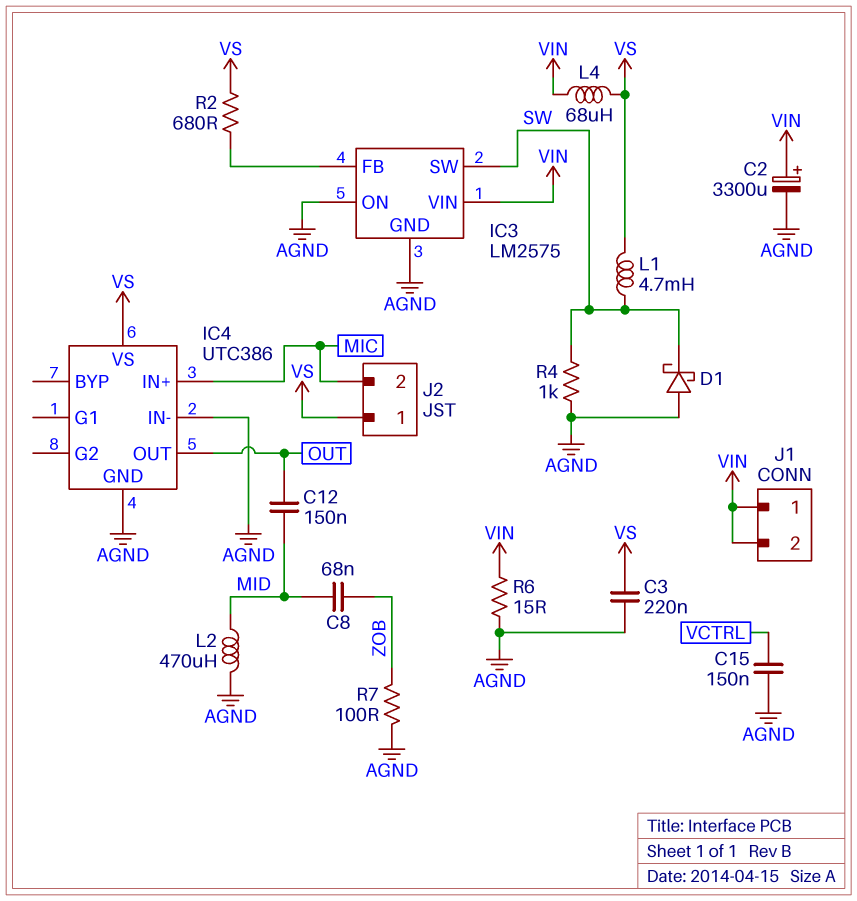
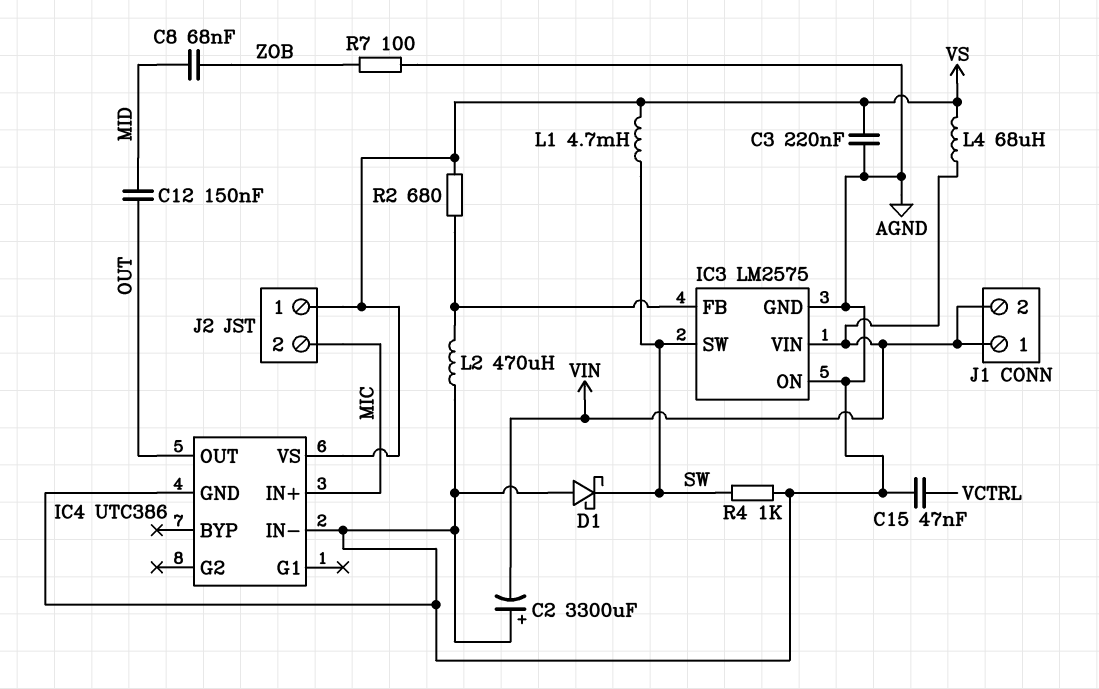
C2: 3300uF (plus VIN, minus AGND) -> 3300uF (plus AGND, minus VIN)
C15: 150nF (AGND, VCTRL) -> 47nF (AGND, VCTRL)
L2: 470uH (AGND, MID) -> 470uH (AGND, IC3/FB)
R6: 15 (AGND, VIN) -> none

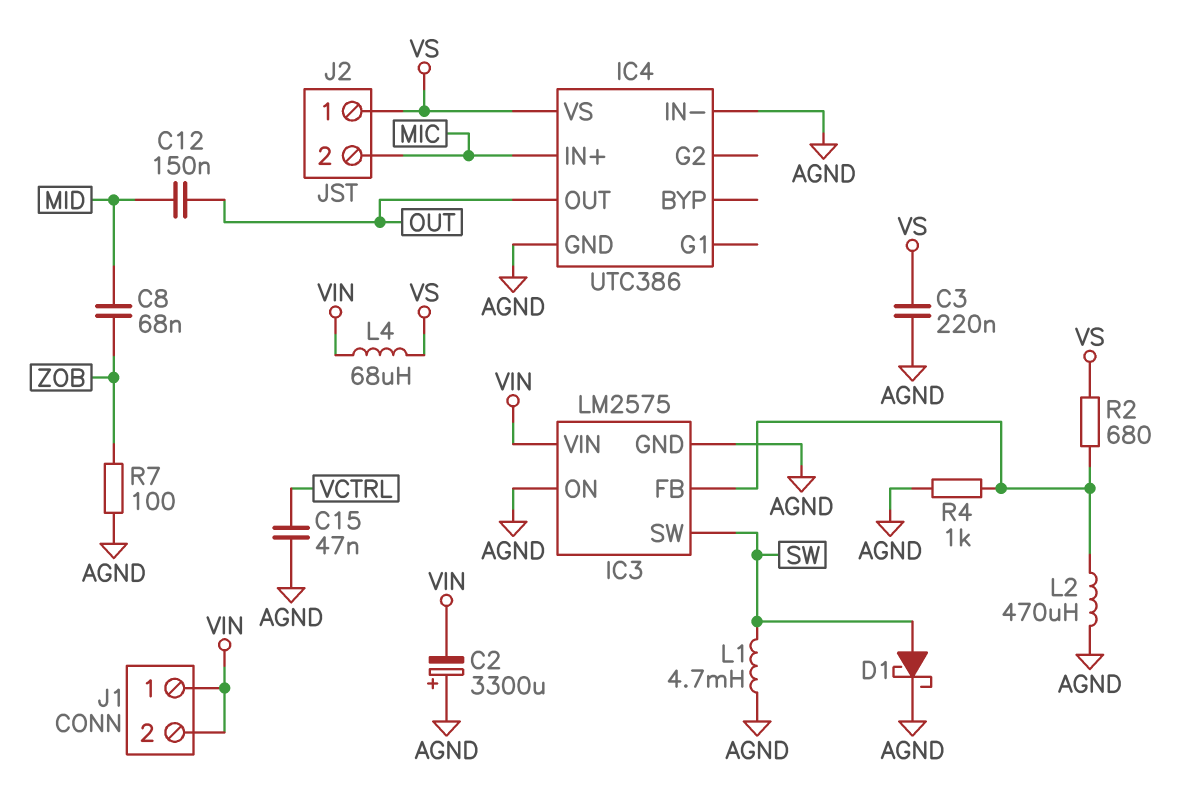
D1: schottky (A AGND, K SW) -> schottky (A SW, K AGND)
L1: 4.7mH (SW, VS) -> 4.7mH (AGND, SW)
R4: 1k (AGND, SW) -> 1k (AGND, IC3/FB)

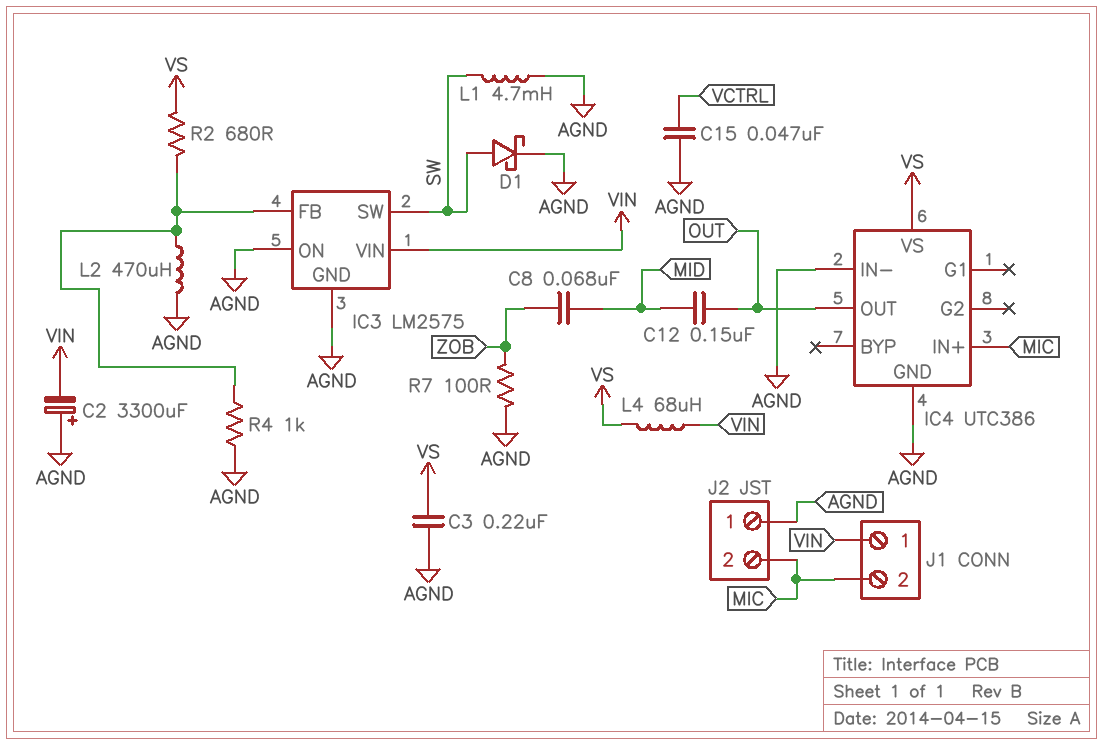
J1 pin 2: VIN -> MIC
J2 pin 1: VS -> AGND

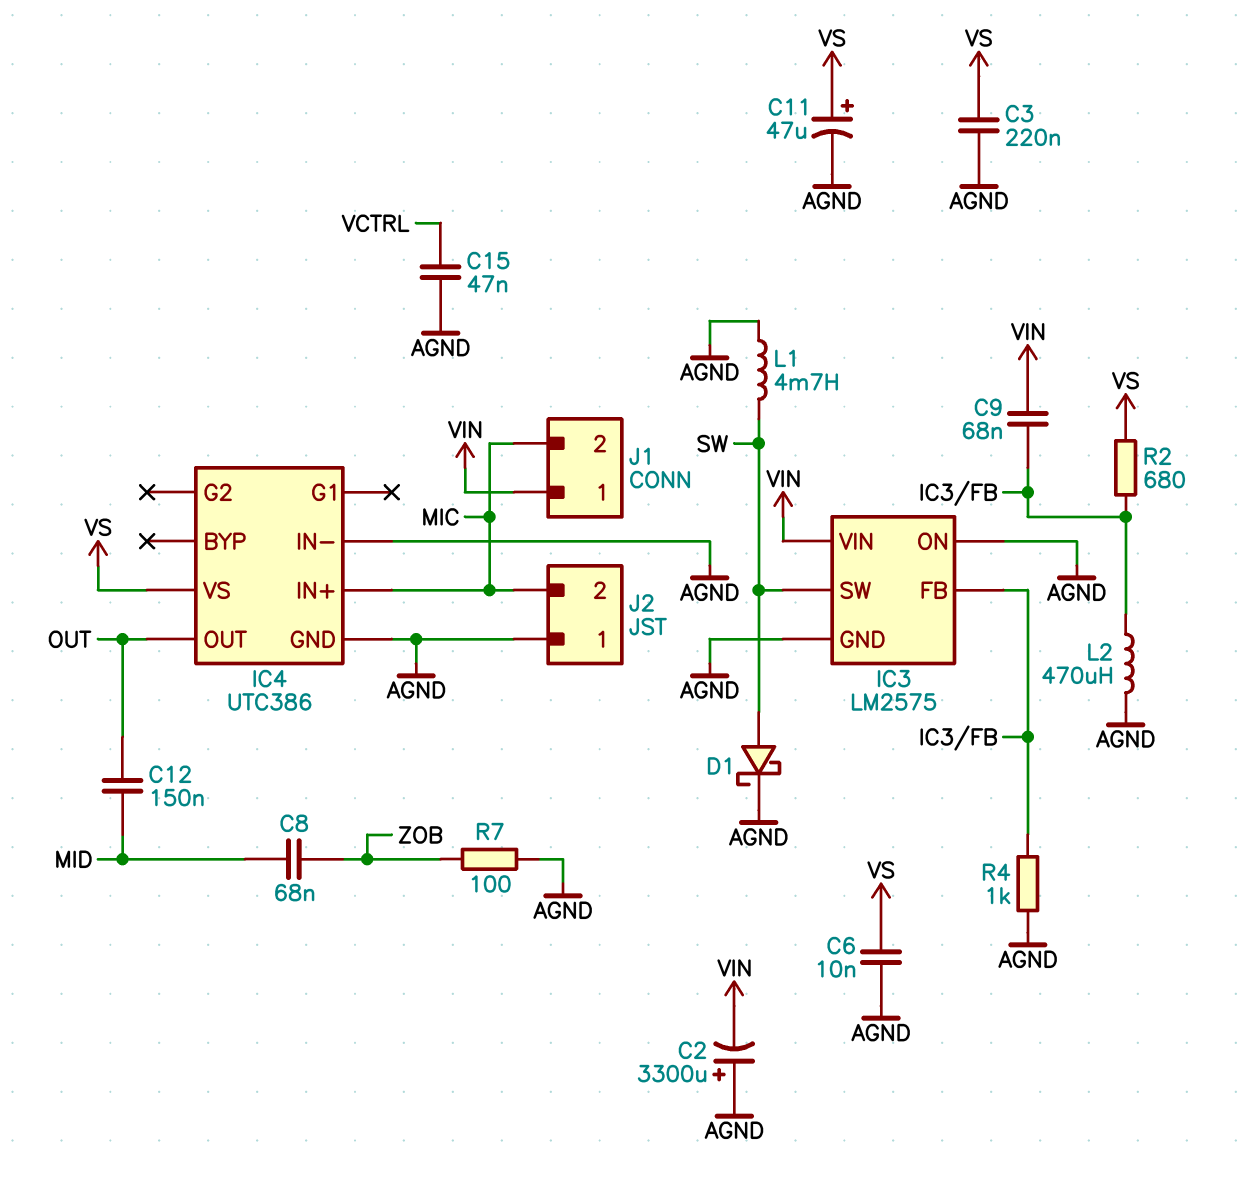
C6: none -> 10nF (AGND, VS)
C9: none -> 68nF (IC3/FB, VIN)
C11: none -> 47uF (plus VS, minus AGND)
L4: 68uH (VIN, VS) -> none

